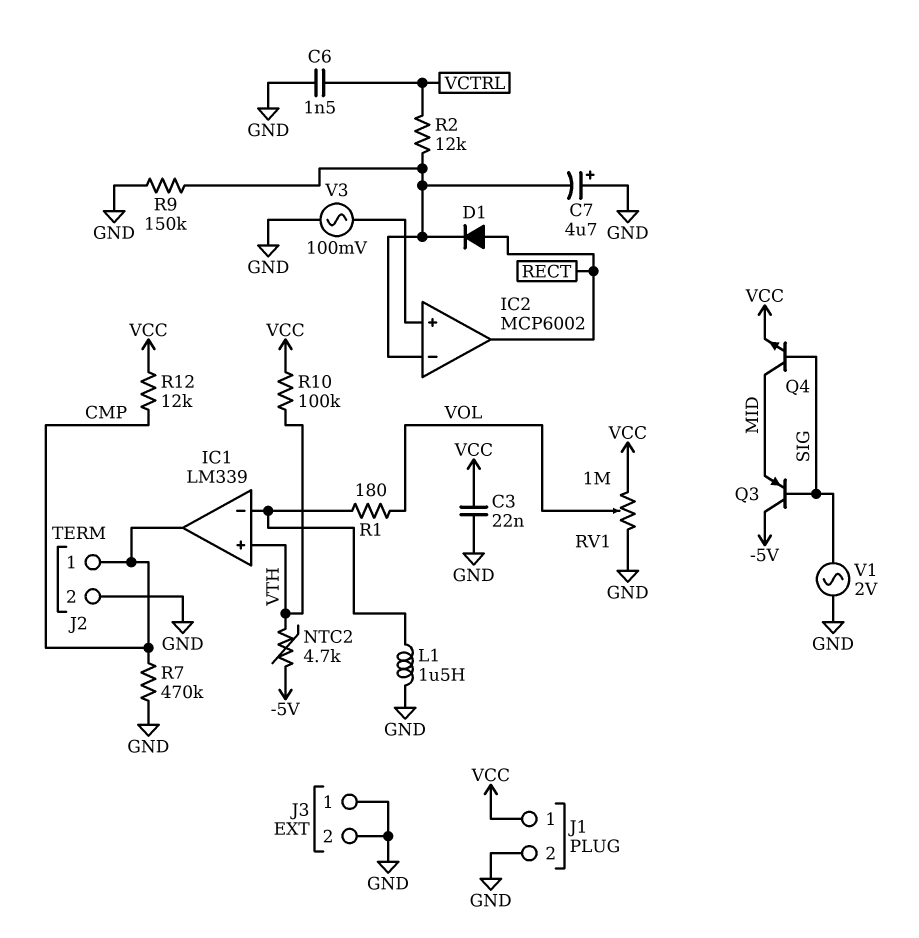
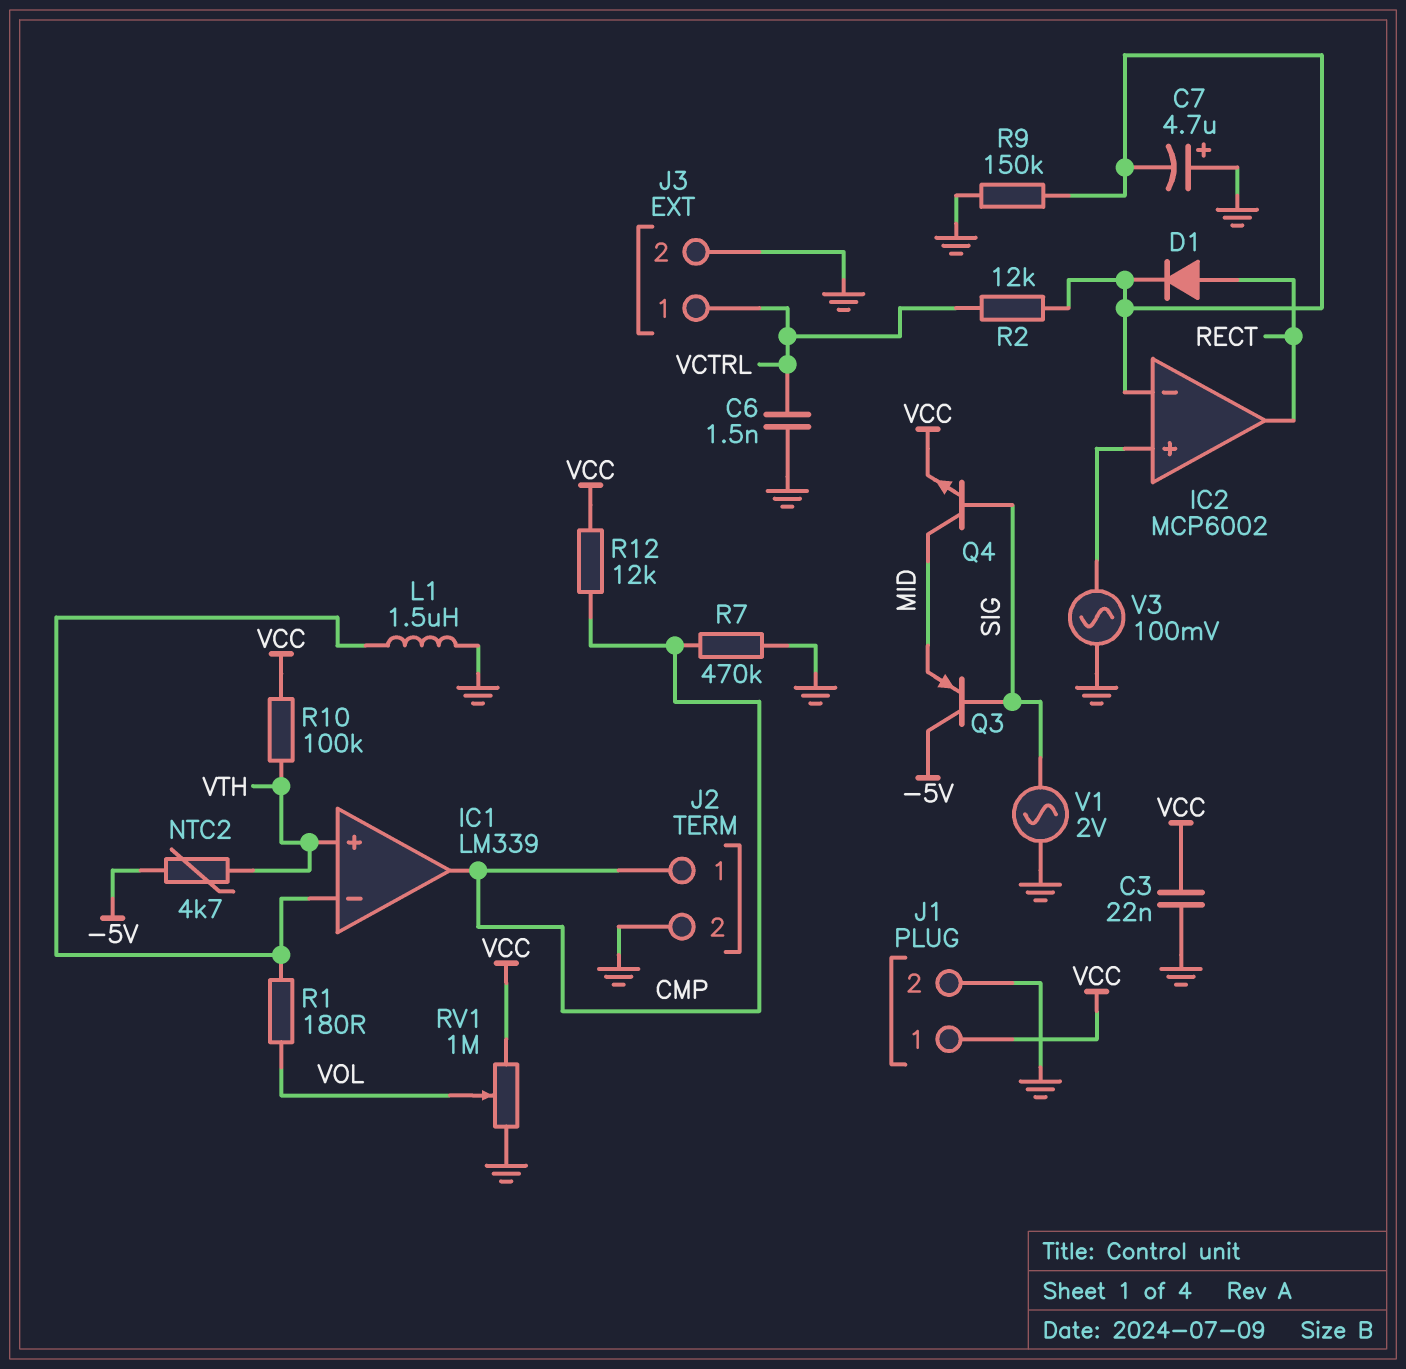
J3 pin 1: GND -> VCTRL

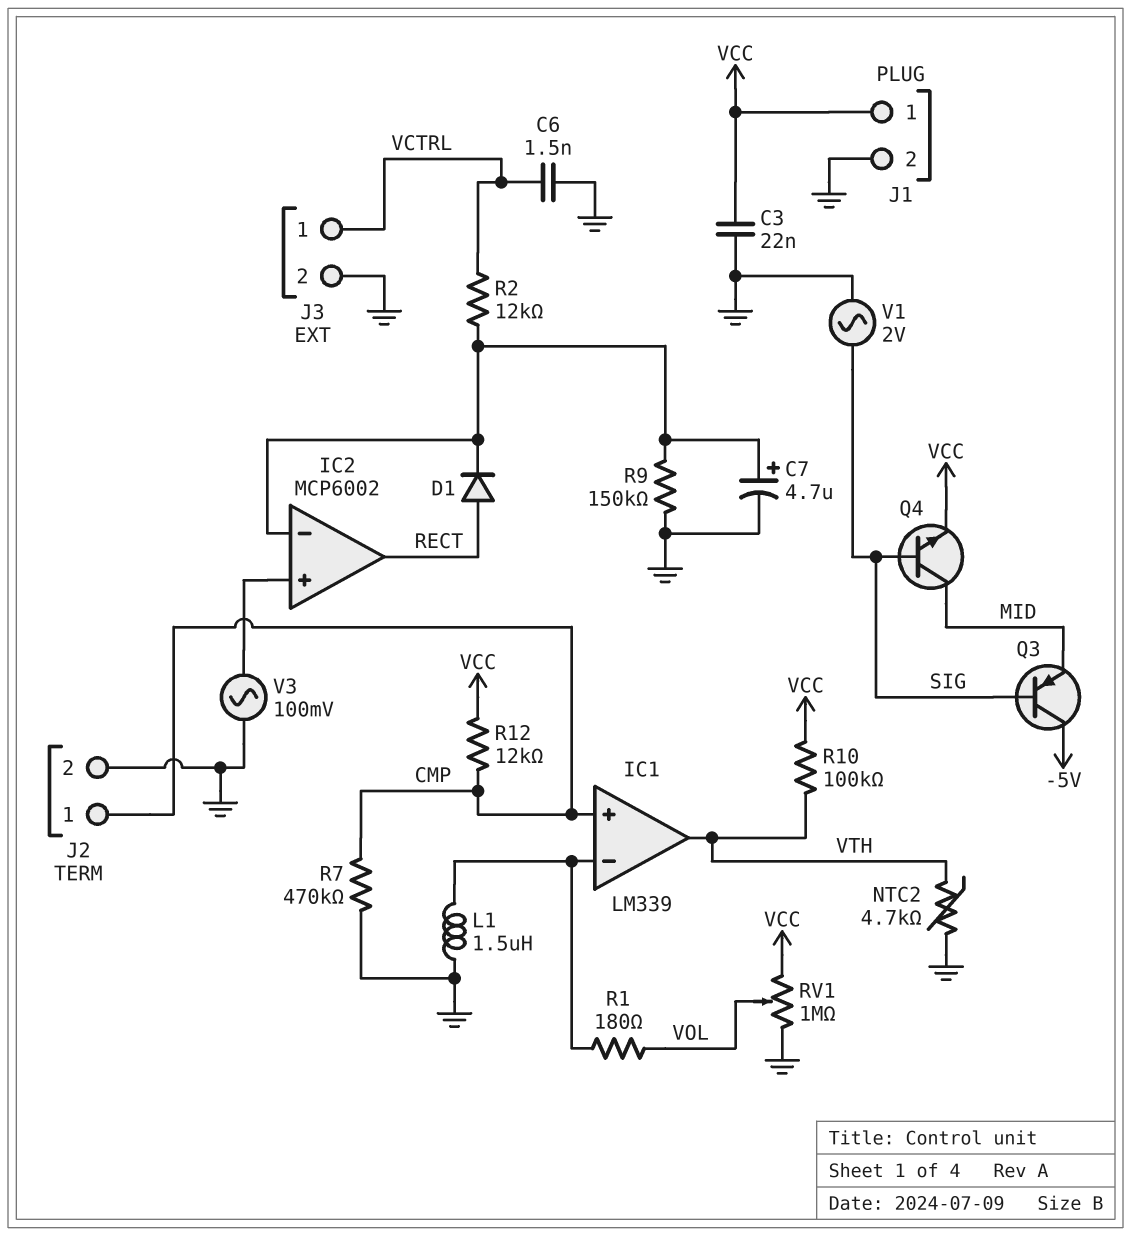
C7: 4.7uF (plus GND, minus IC2/in-) -> 4.7uF (plus IC2/in-, minus GND)
IC1 pin in+: VTH -> CMP
IC1 pin out: CMP -> VTH
NTC2: 4.7k (-5V, VTH) -> 4.7k (GND, VTH)

